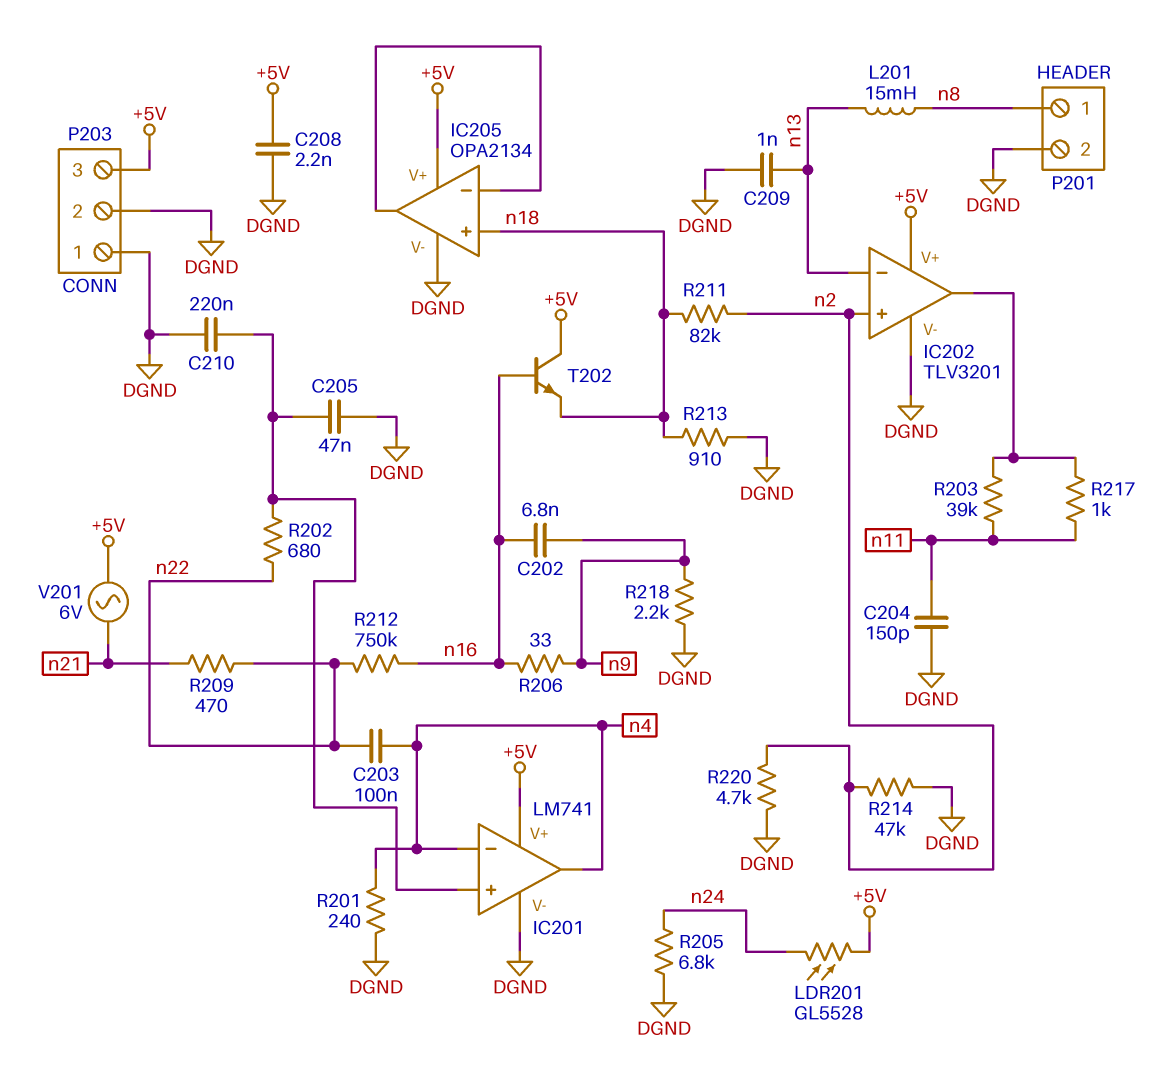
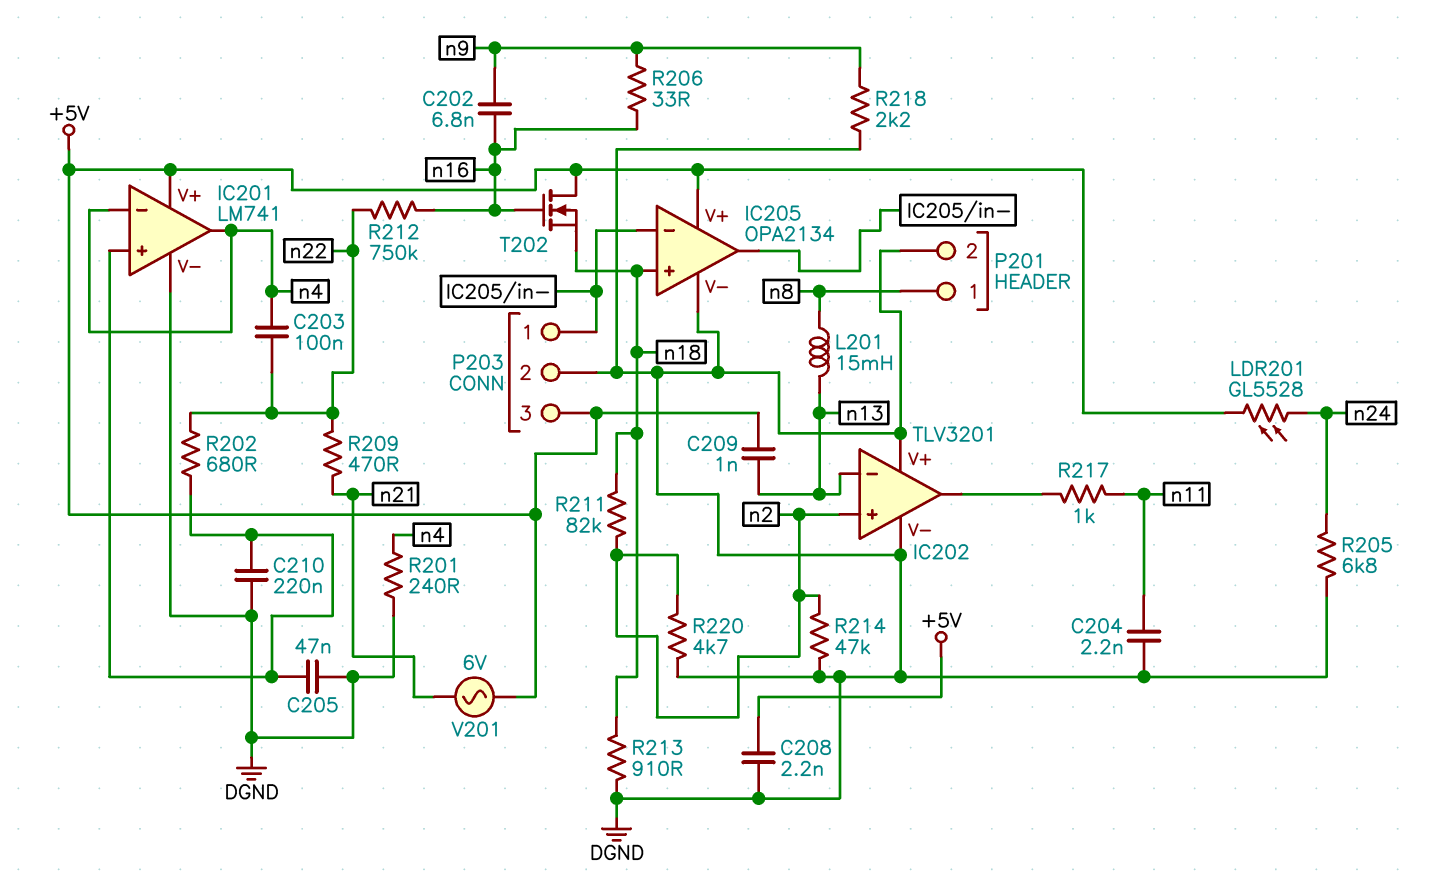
C204: 150pF (DGND, n11) -> 2.2nF (DGND, n11)
C209: 1nF (DGND, n13) -> 1nF (+5V, n13)
IC202 pin V+: +5V -> DGND
P203 pin 1: DGND -> IC205/in-
R203: 39k (IC202/out, n11) -> none
T202: NPN (B n16, C +5V, E n18) -> NMOS (G n16, D +5V, S n18)

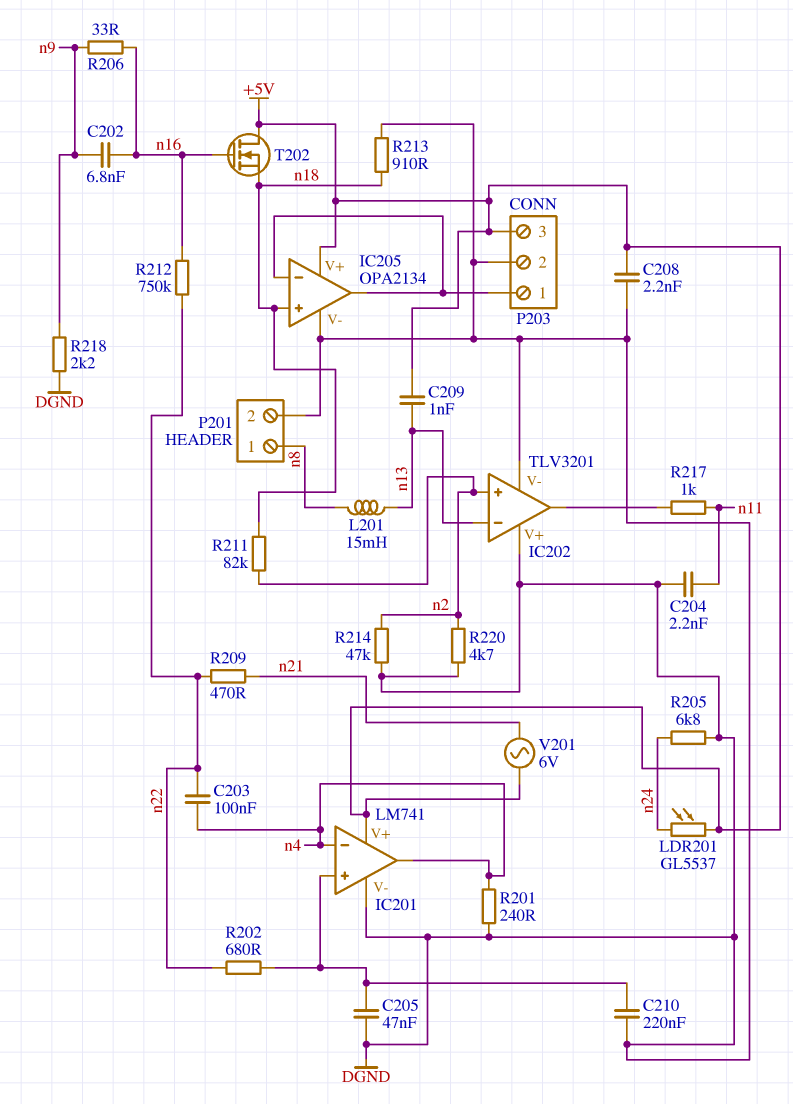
LDR201: GL5528 (+5V, n24) -> GL5537 (+5V, n24)

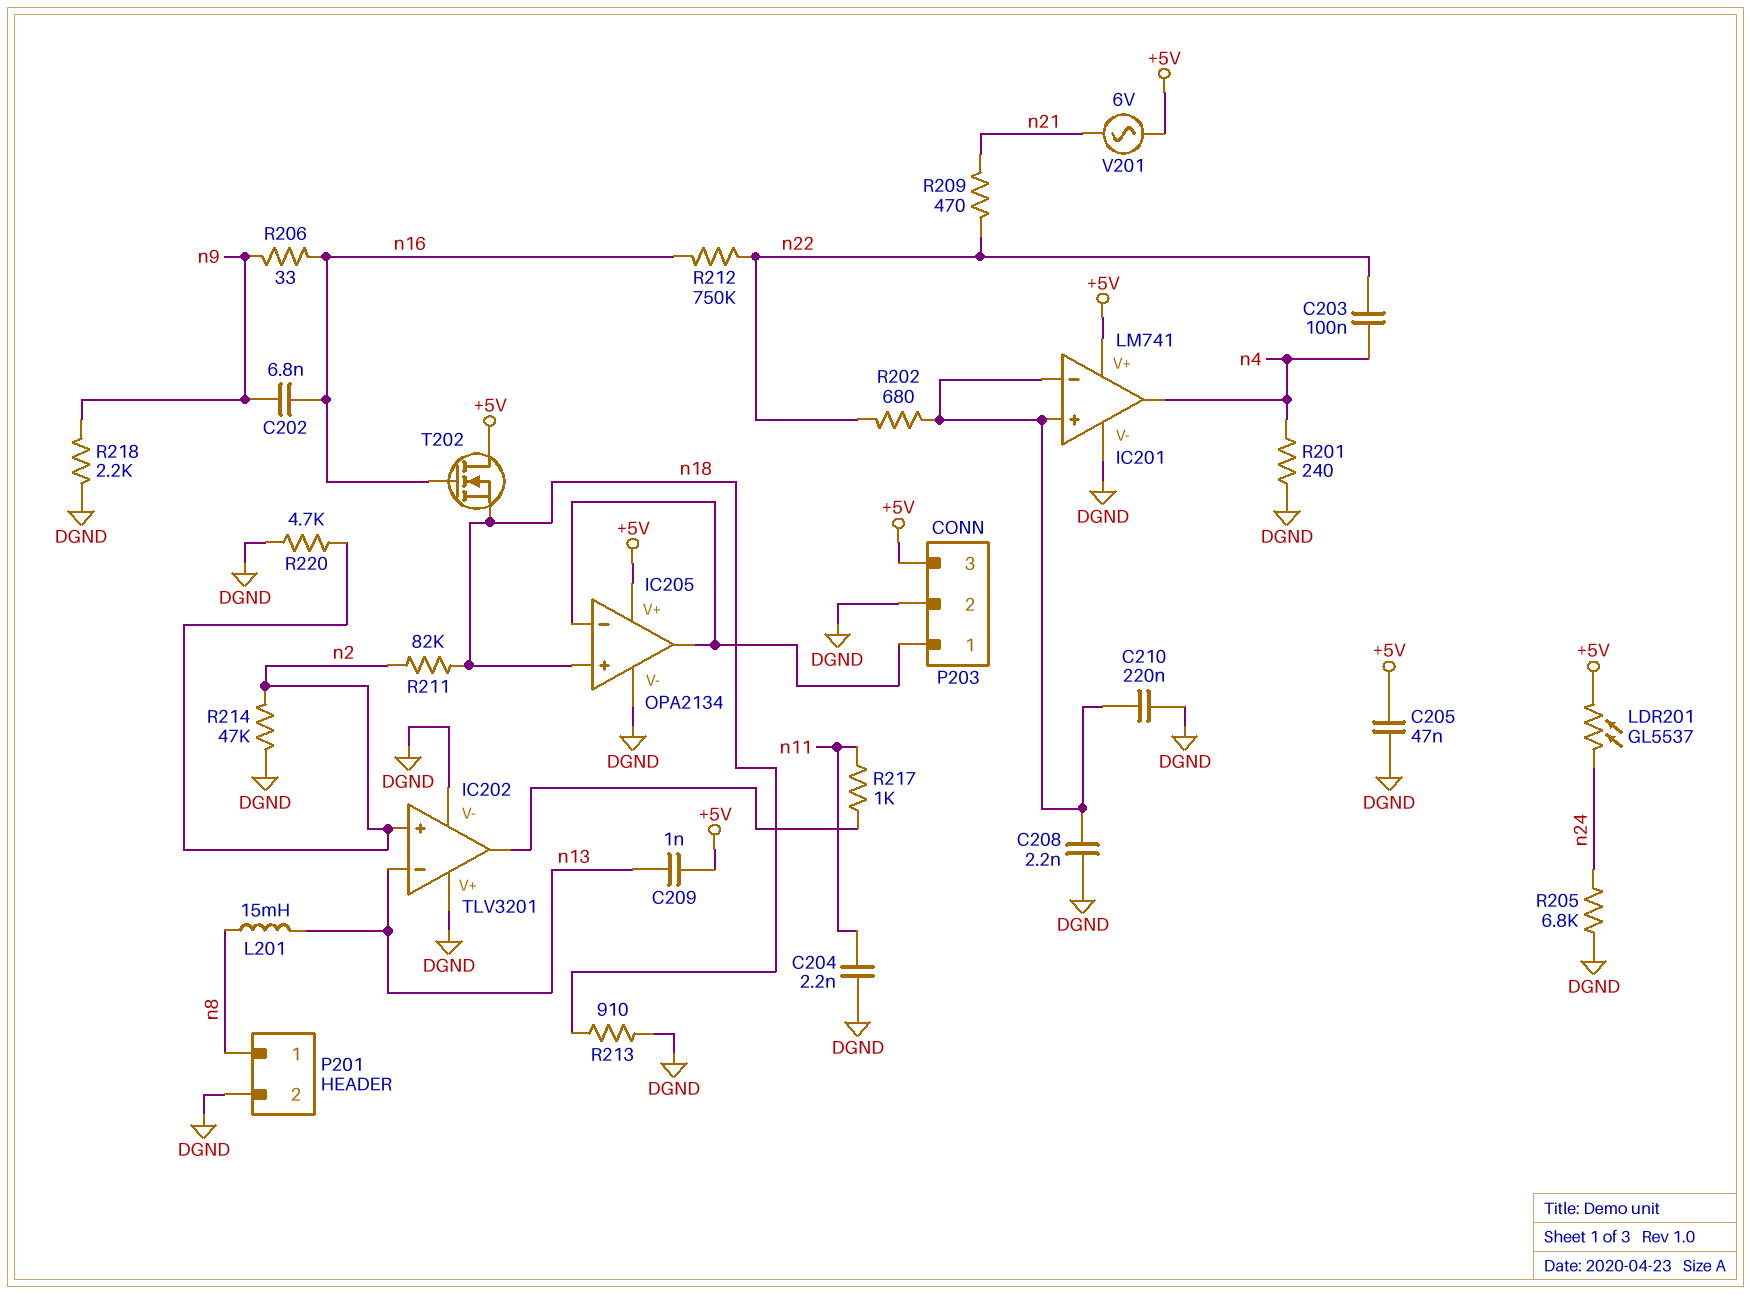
C205: 47nF (DGND, IC201/in+) -> 47nF (+5V, DGND)
C208: 2.2nF (+5V, DGND) -> 2.2nF (DGND, IC201/in+)
IC201 pin in-: n4 -> IC201/in+

